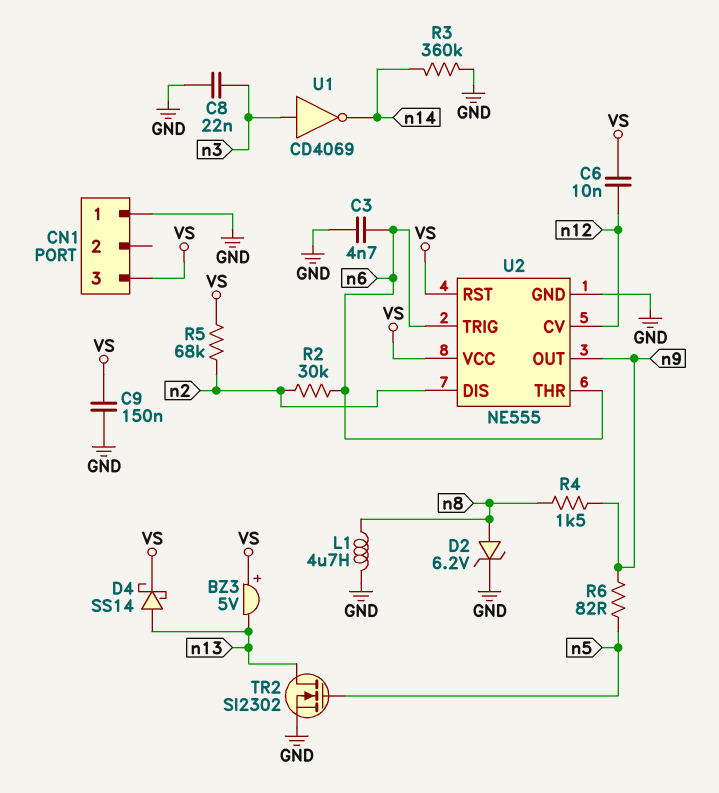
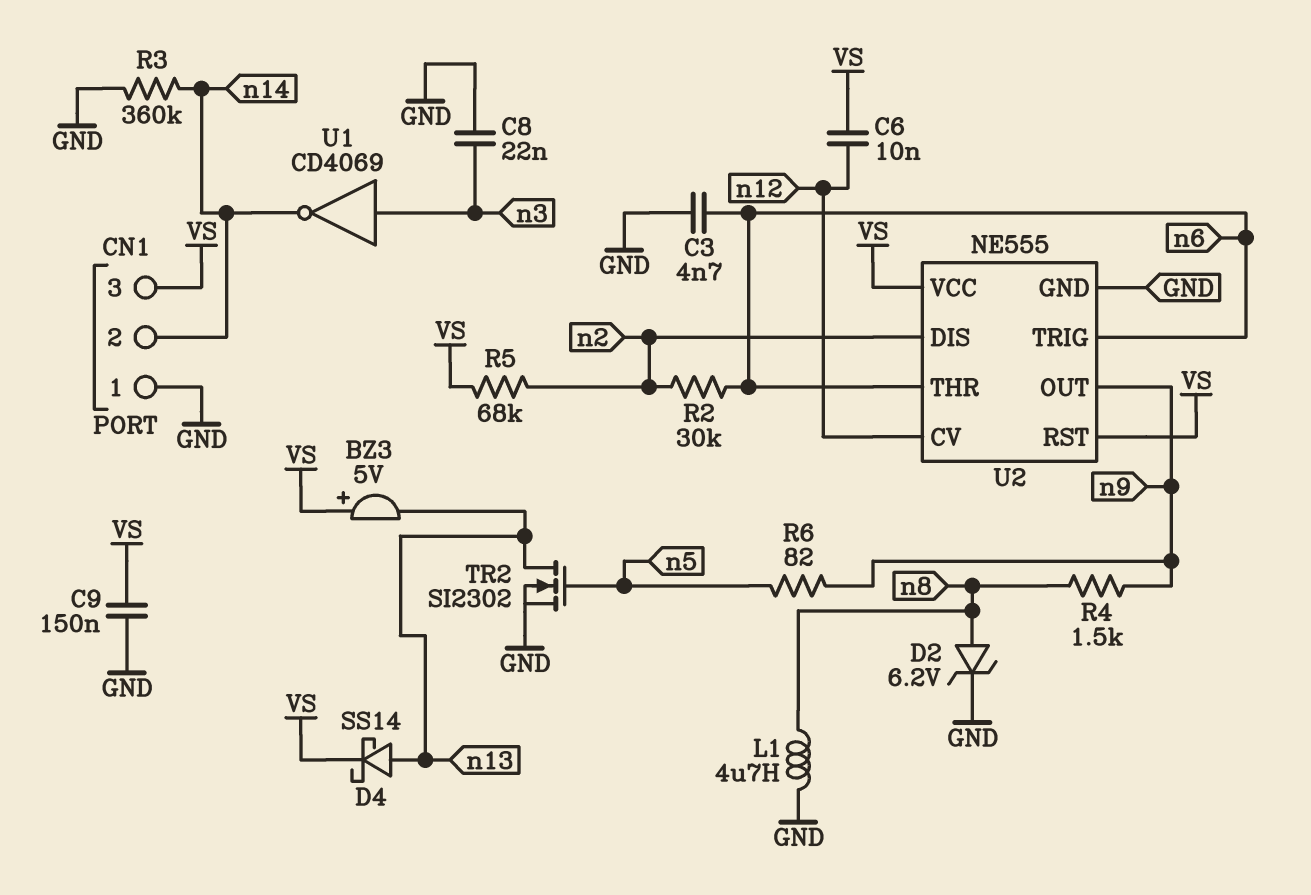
CN1 pin 2: none -> n14

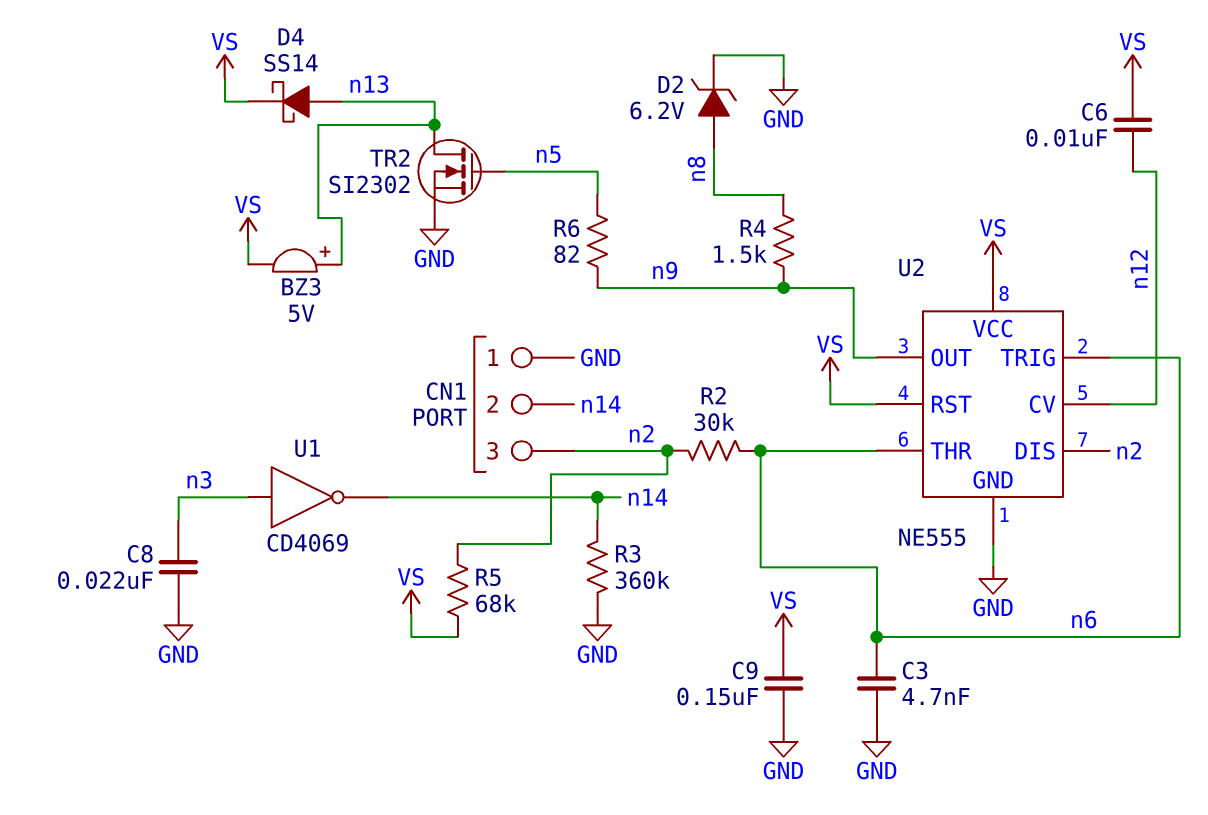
BZ3: buzzer 5V (plus VS, minus n13) -> buzzer 5V (plus n13, minus VS)
CN1 pin 3: VS -> n2
L1: 4.7uH (GND, n8) -> none

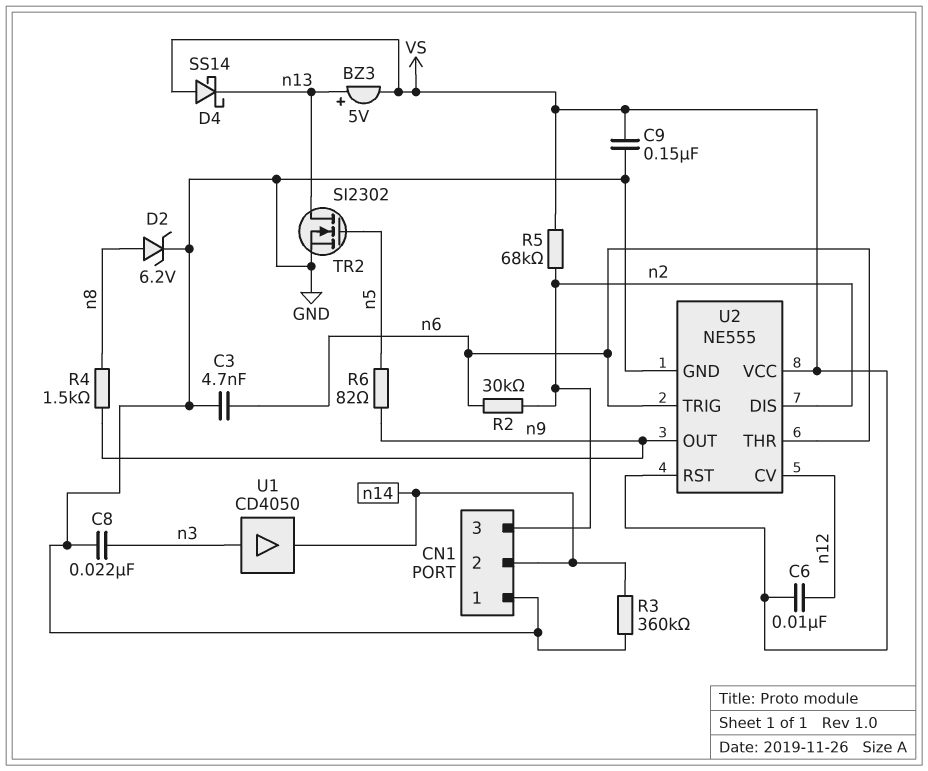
D4: schottky SS14 (A n13, K VS) -> schottky SS14 (A VS, K n13)
U1: NOT CD4069 (in n3, out n14) -> buffer CD4050 (in n3, out n14)

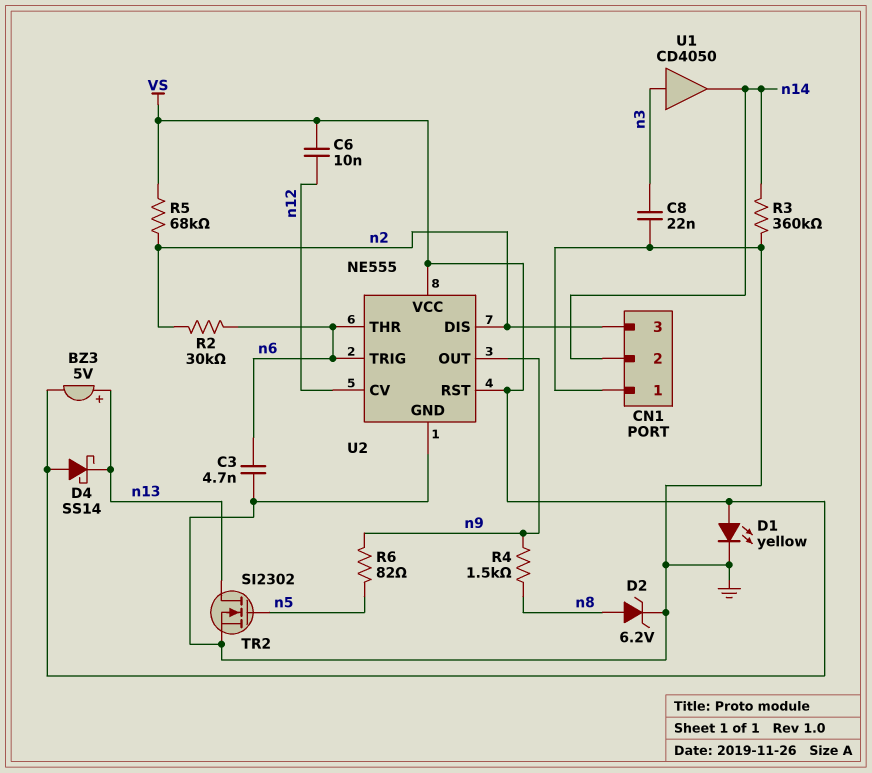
C9: 150nF (GND, VS) -> none
D1: none -> LED yellow (A VS, K GND)

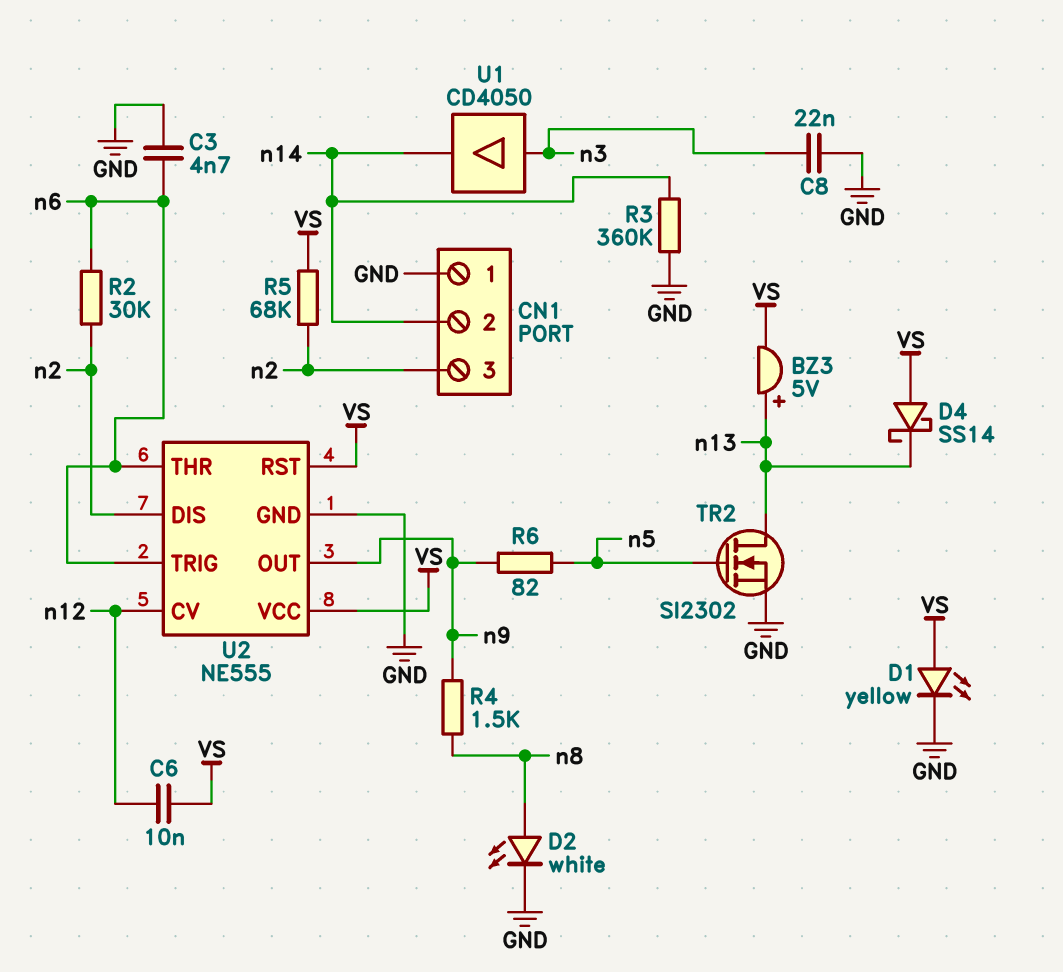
D2: zener 6.2V (A n8, K GND) -> LED white (A n8, K GND)

